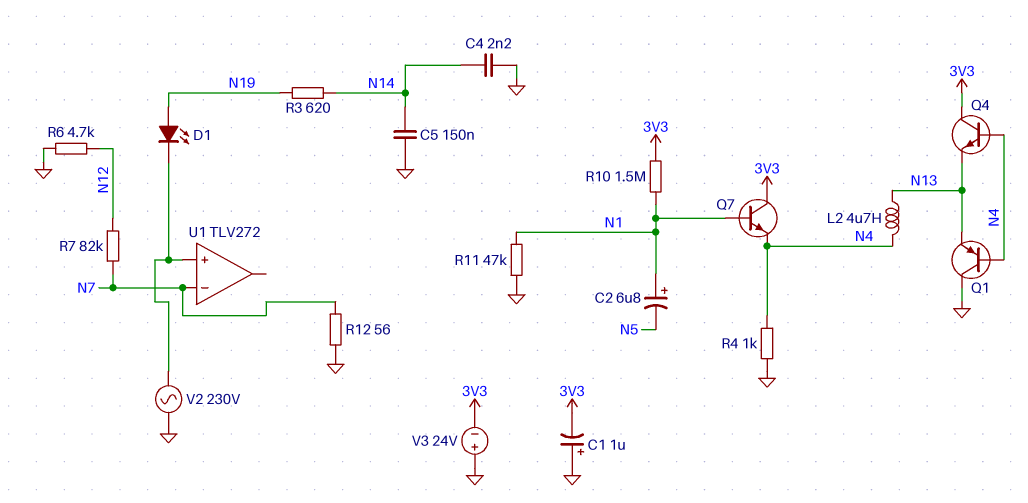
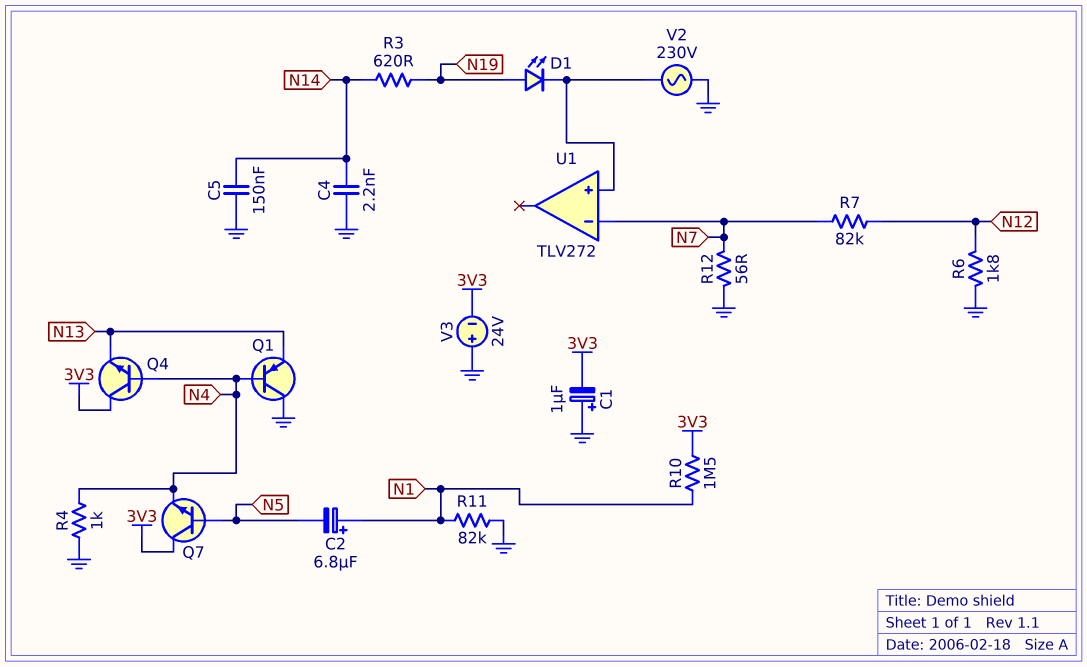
L2: 4.7uH (N4, N13) -> none
Q7: NPN (B N1, C 3V3, E N4) -> NPN (B N5, C 3V3, E N4)
R6: 4.7k (GND, N12) -> 1.8k (GND, N12)
R11: 47k (GND, N1) -> 82k (GND, N1)

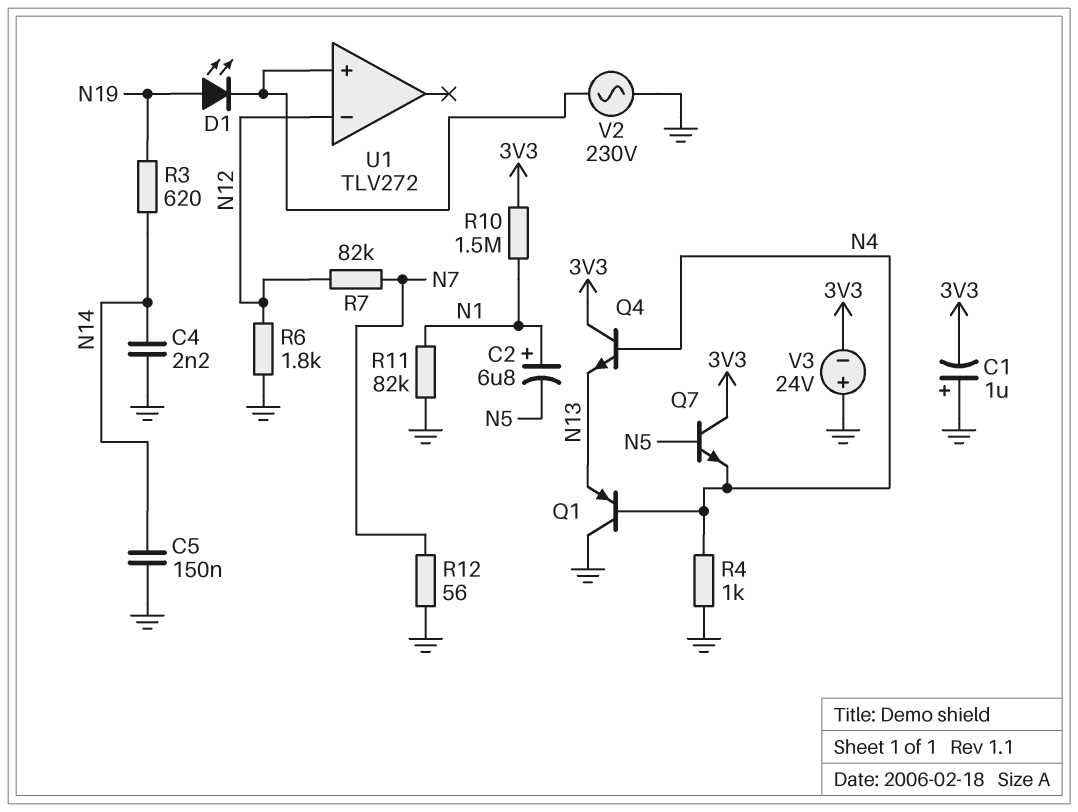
U1 pin in-: N7 -> N12

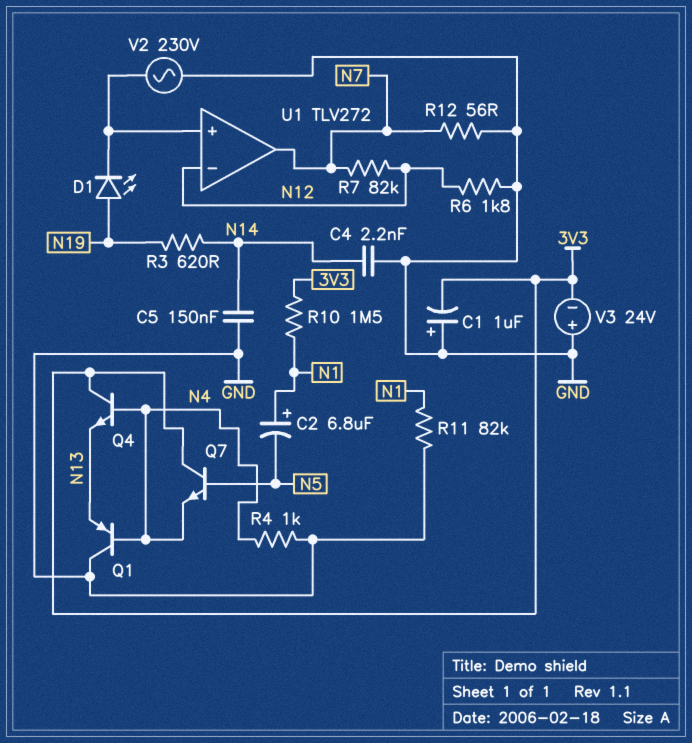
U1 pin out: none -> N7

